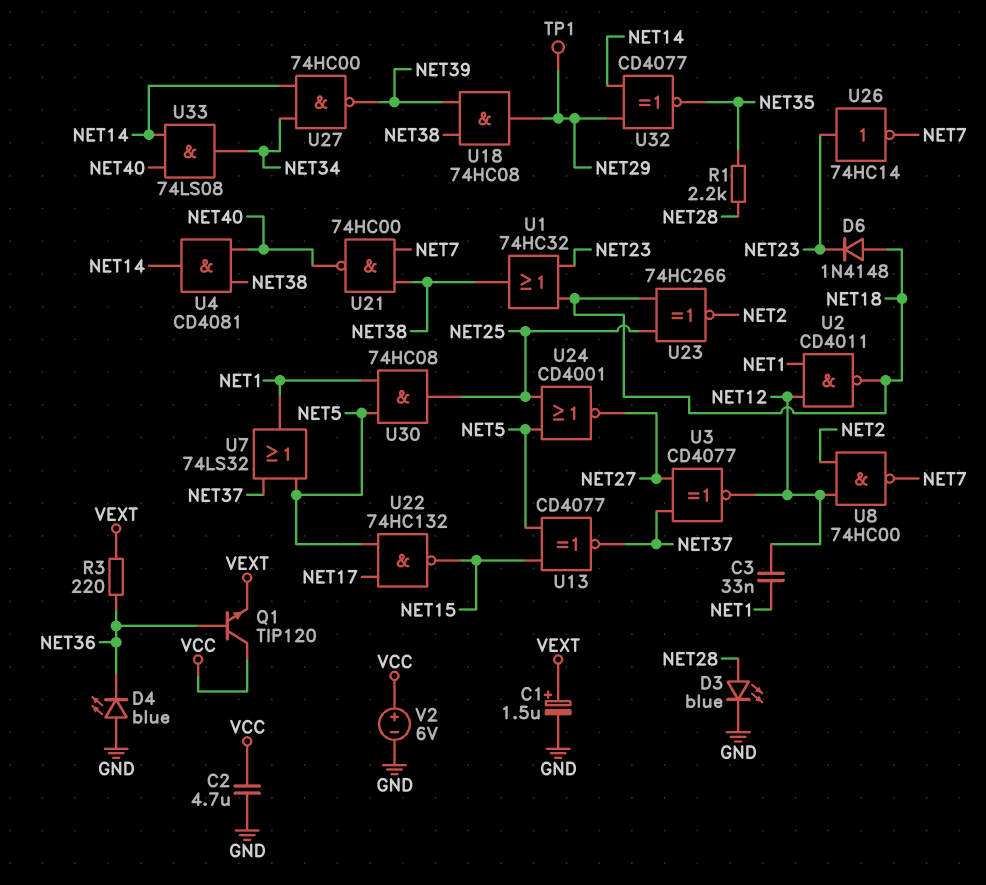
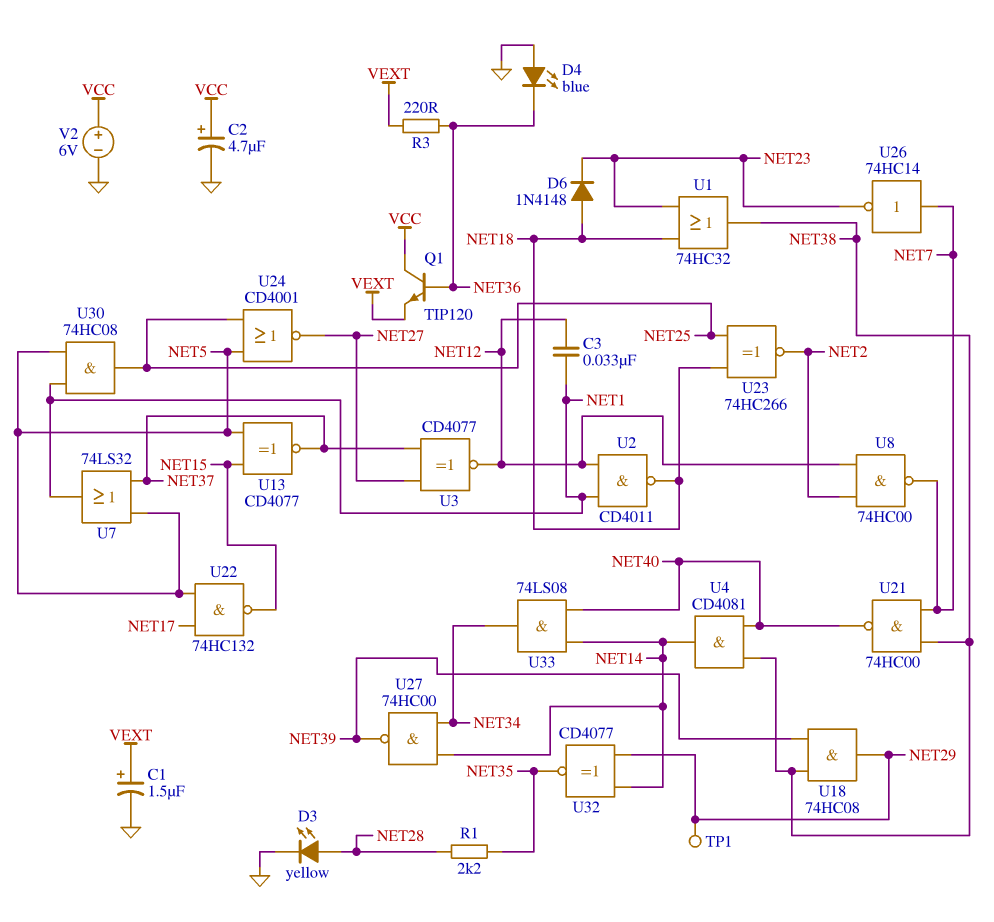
C2: 4.7uF (GND, VCC) -> 4.7uF (plus VCC, minus GND)
D3: LED blue (A NET28, K GND) -> LED yellow (A NET28, K GND)
U26: NOT 74HC14 (in NET23, out NET7) -> NOT 74HC14 (in NET7, out NET23)

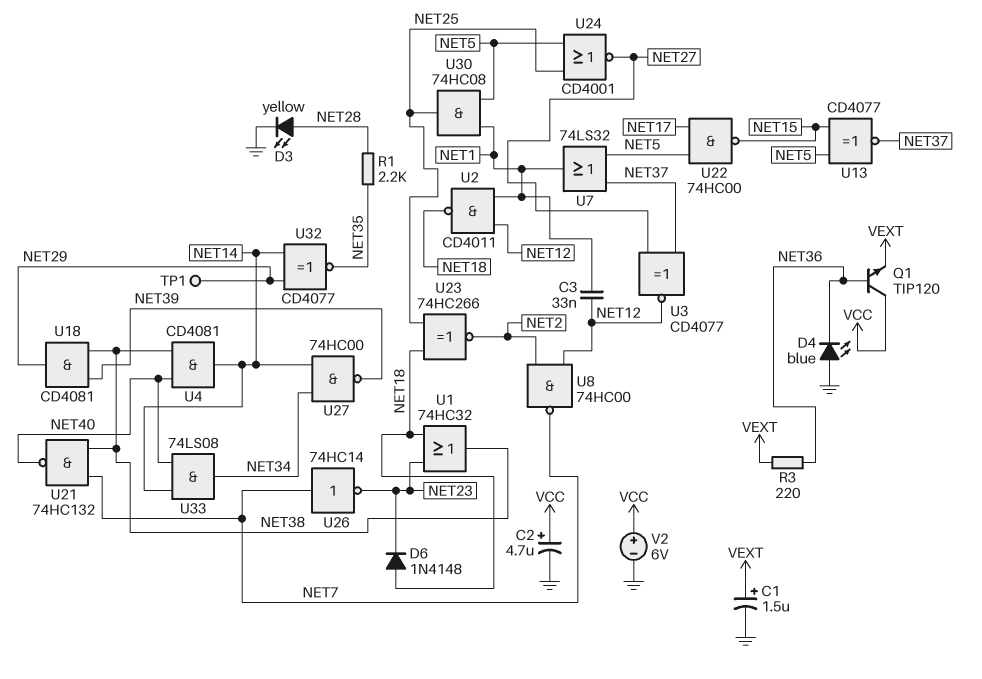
U18: AND 74HC08 (in NET38, in NET39, out NET29) -> AND CD4081 (in NET38, in NET39, out NET29)
U21: NAND 74HC00 (in NET7, in NET38, out NET40) -> NAND 74HC132 (in NET7, in NET38, out NET40)
U22: NAND 74HC132 (in NET5, in NET17, out NET15) -> NAND 74HC00 (in NET5, in NET17, out NET15)

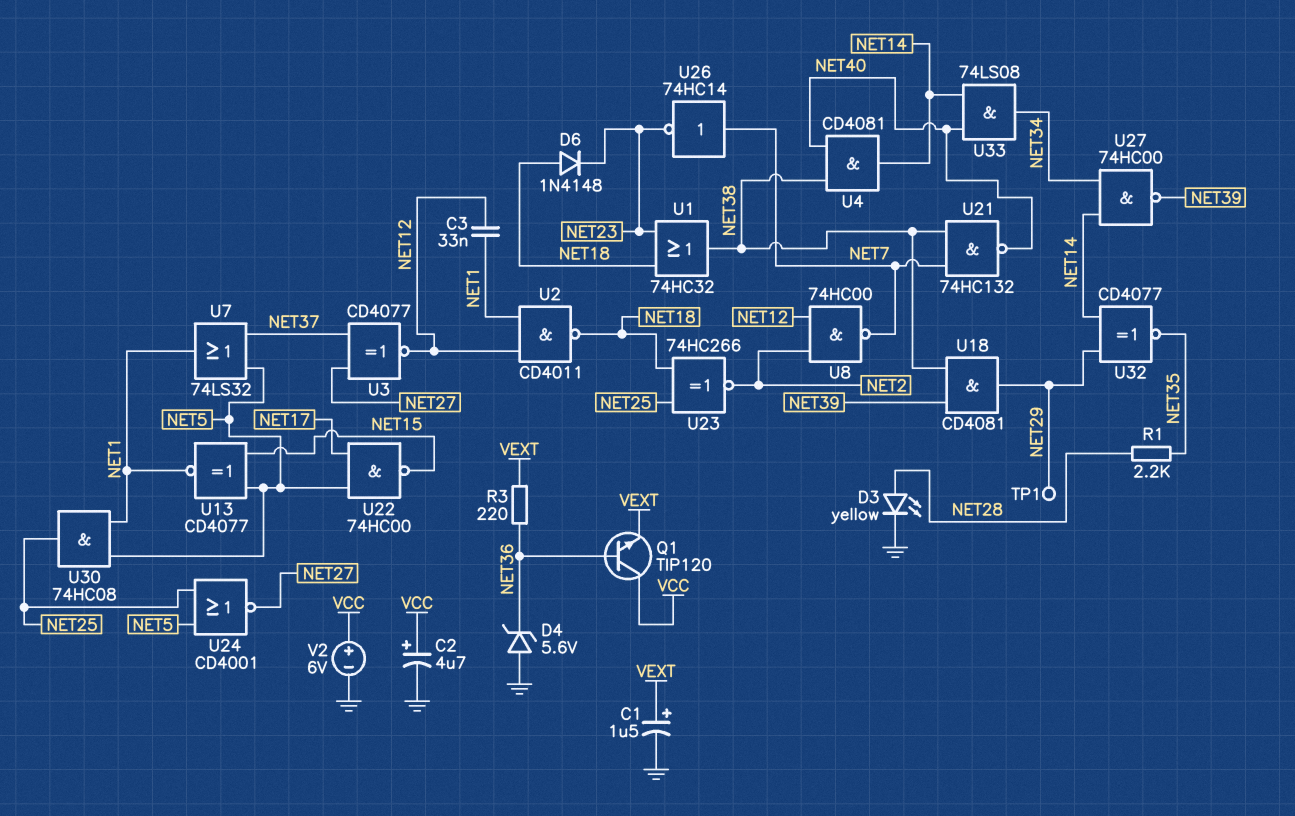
D4: LED blue (A GND, K NET36) -> zener 5.6V (A GND, K NET36)
U13: XNOR CD4077 (in NET5, in NET15, out NET37) -> XNOR CD4077 (in NET5, in NET15, out NET1)

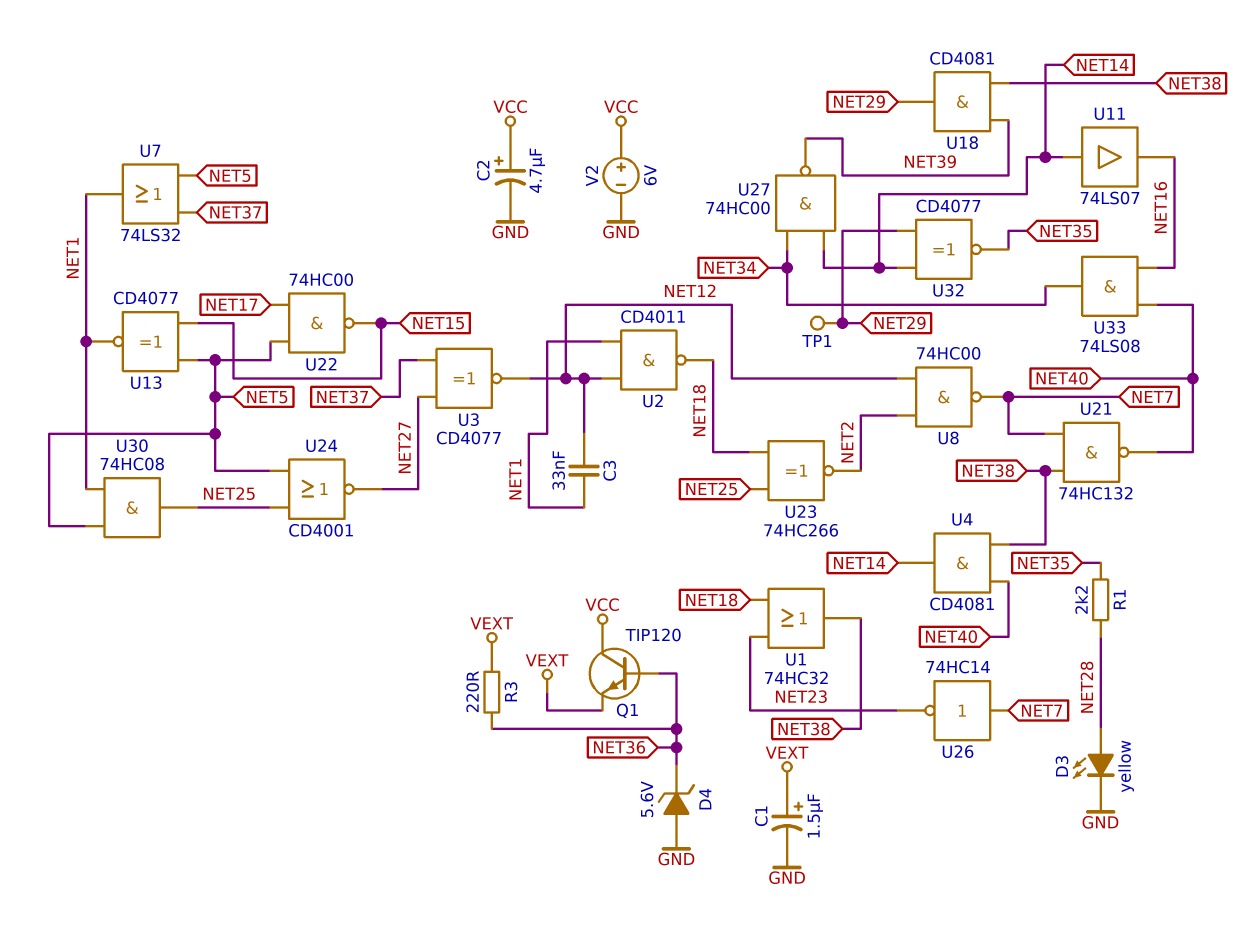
D6: diode 1N4148 (A NET18, K NET23) -> none
U11: none -> buffer 74LS07 (in NET14, out NET16)
U33: AND 74LS08 (in NET14, in NET40, out NET34) -> AND 74LS08 (in NET16, in NET40, out NET34)

